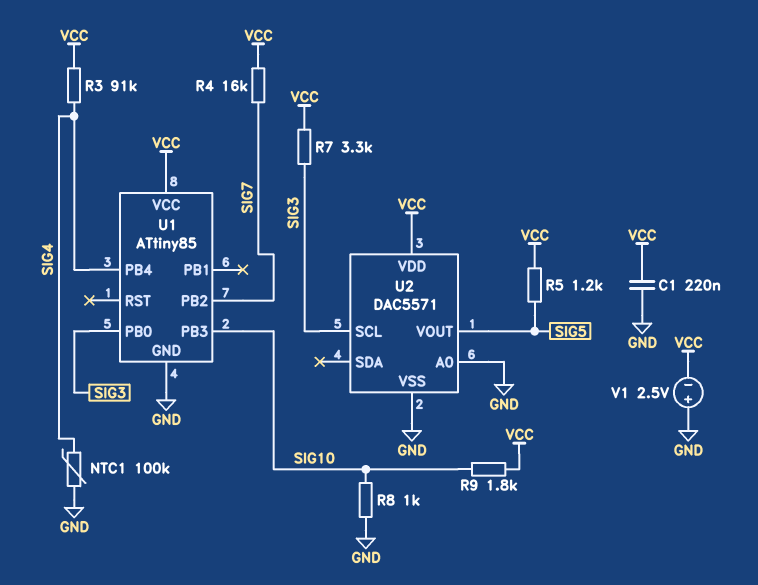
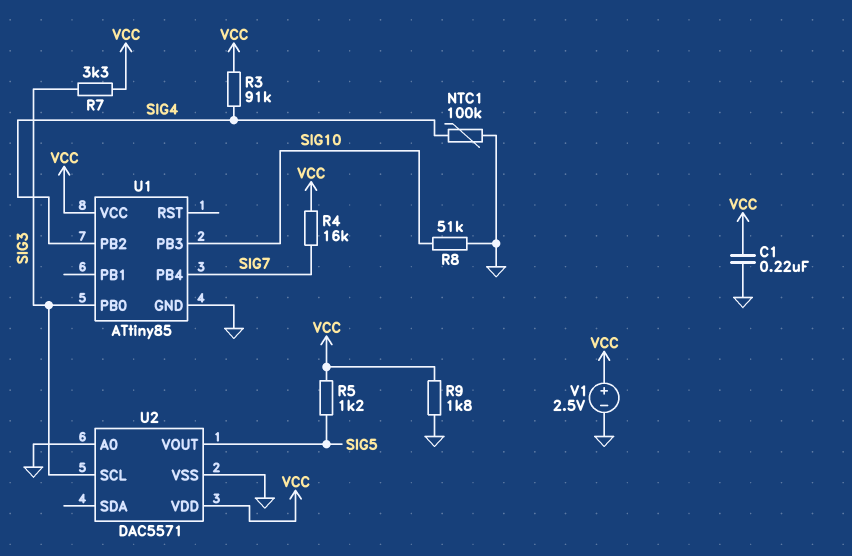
R8: 1k (GND, SIG10) -> 51k (GND, SIG10)
R9: 1.8k (SIG10, VCC) -> 1.8k (GND, VCC)
U1 pin PB2: SIG7 -> SIG4
U1 pin PB4: SIG4 -> SIG7
V1: 2.5V (plus GND, minus VCC) -> 2.5V (plus VCC, minus GND)

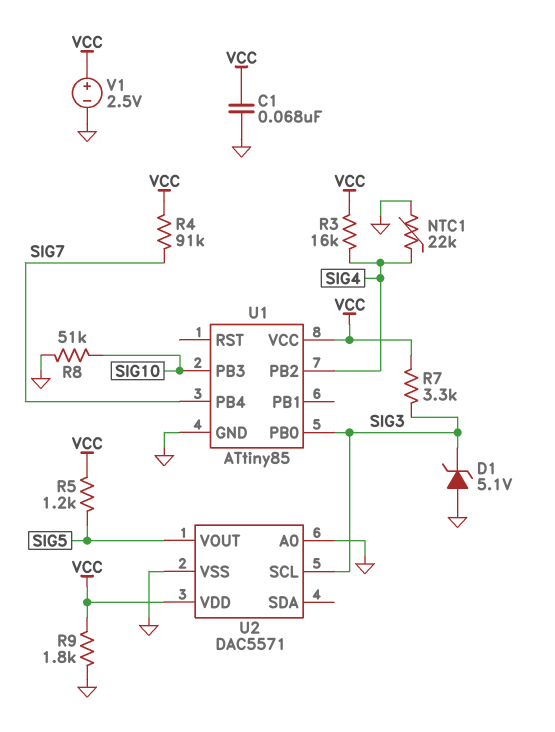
C1: 220nF (GND, VCC) -> 68nF (GND, VCC)
D1: none -> zener 5.1V (A GND, K SIG3)
NTC1: 100k (GND, SIG4) -> 22k (GND, SIG4)
R3: 91k (SIG4, VCC) -> 16k (SIG4, VCC)
R4: 16k (SIG7, VCC) -> 91k (SIG7, VCC)

